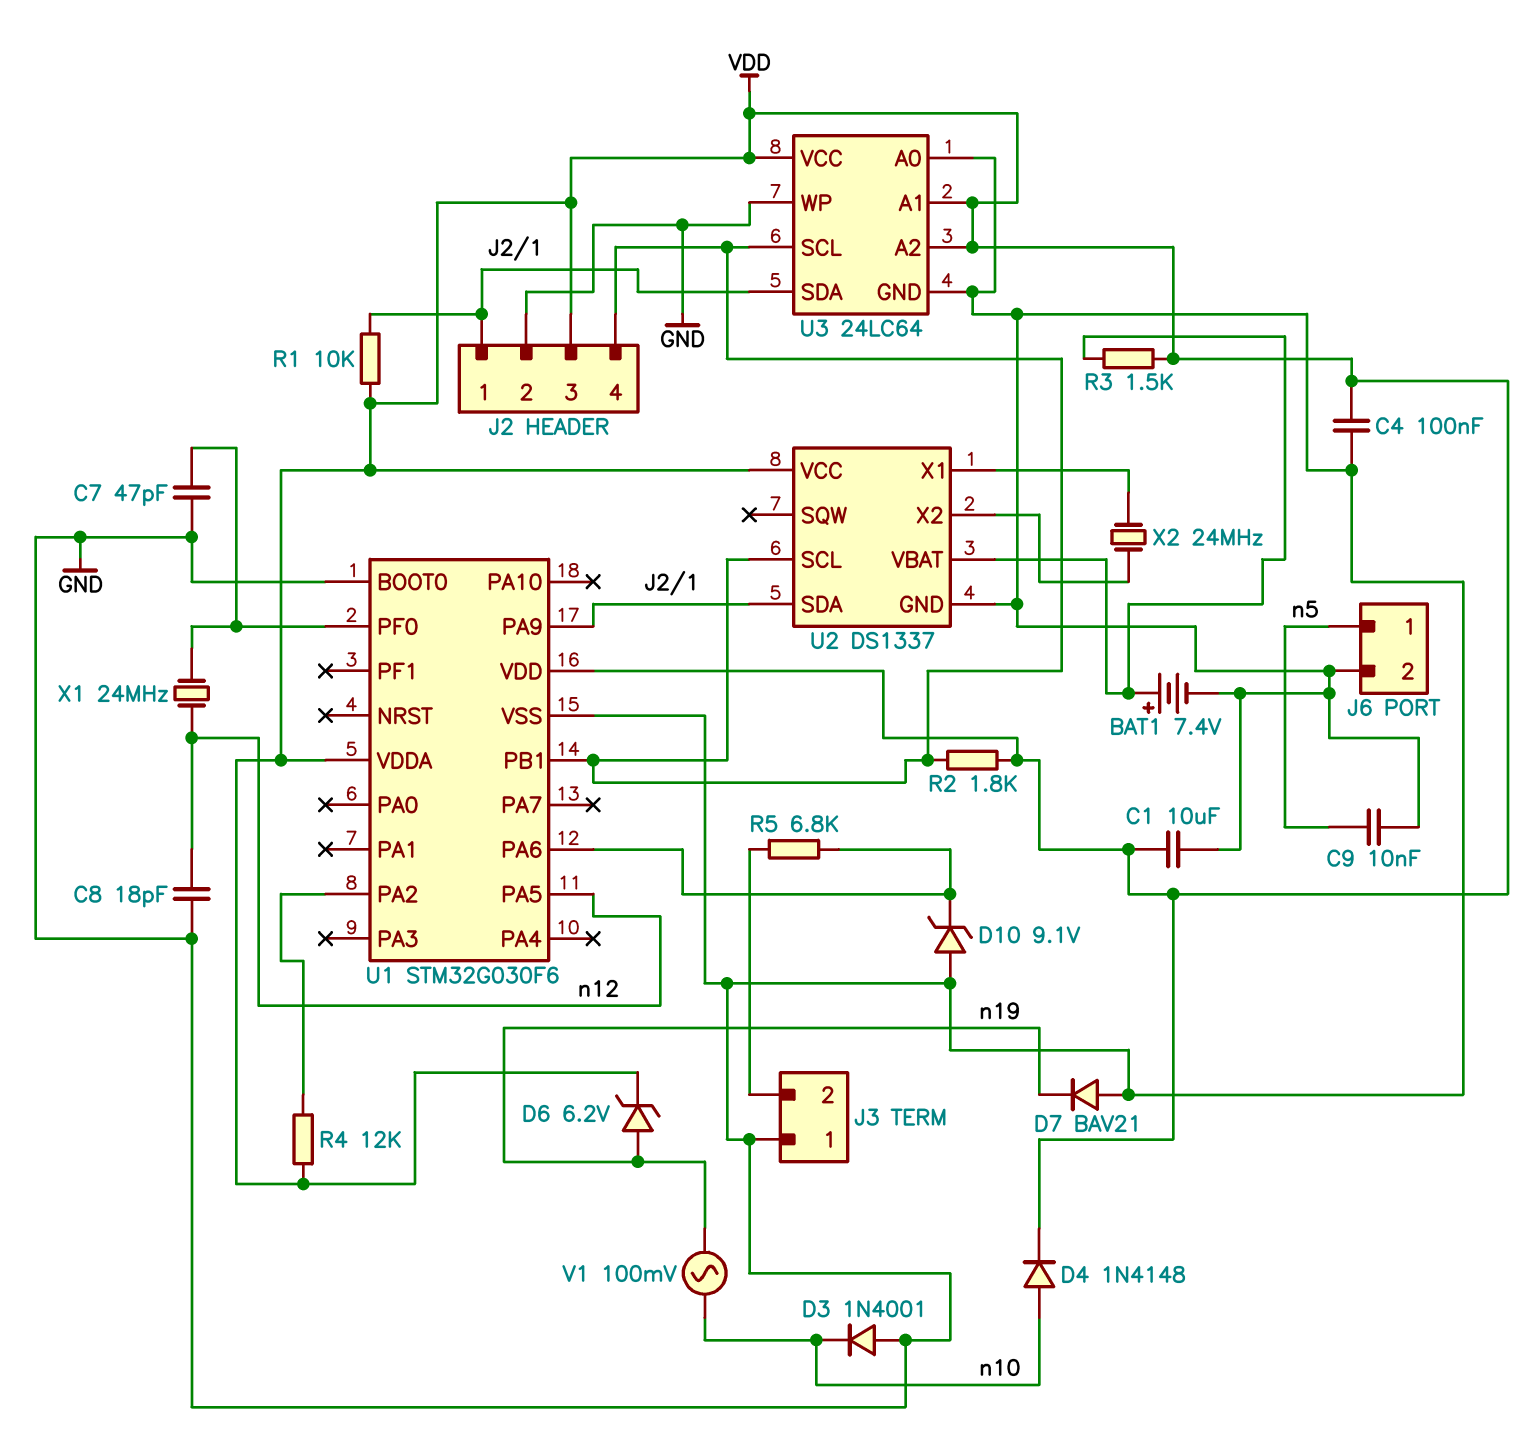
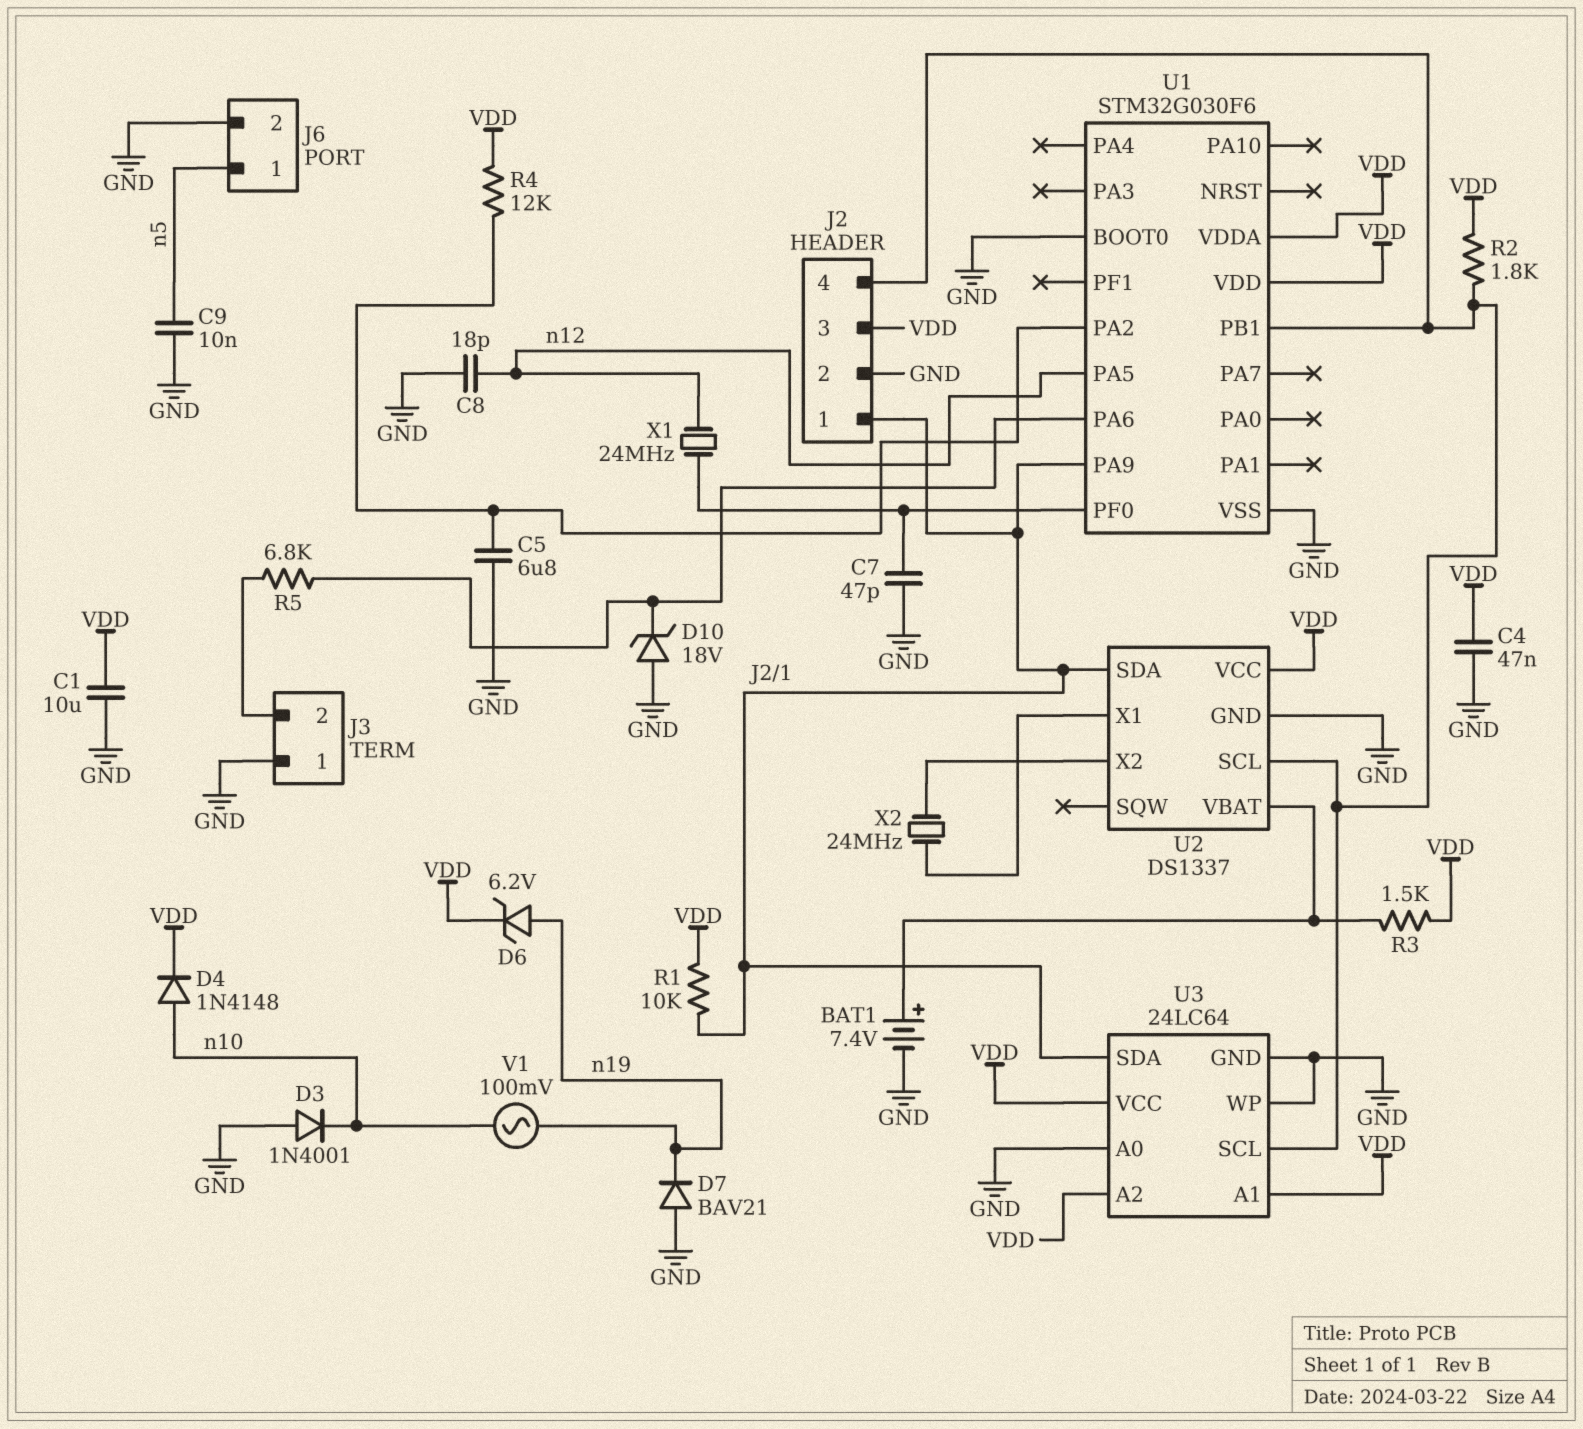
C4: 100nF (GND, VDD) -> 47nF (GND, VDD)
C5: none -> 6.8uF (GND, U1/PA2)
D10: zener 9.1V (A GND, K U1/PA6) -> zener 18V (A GND, K U1/PA6)

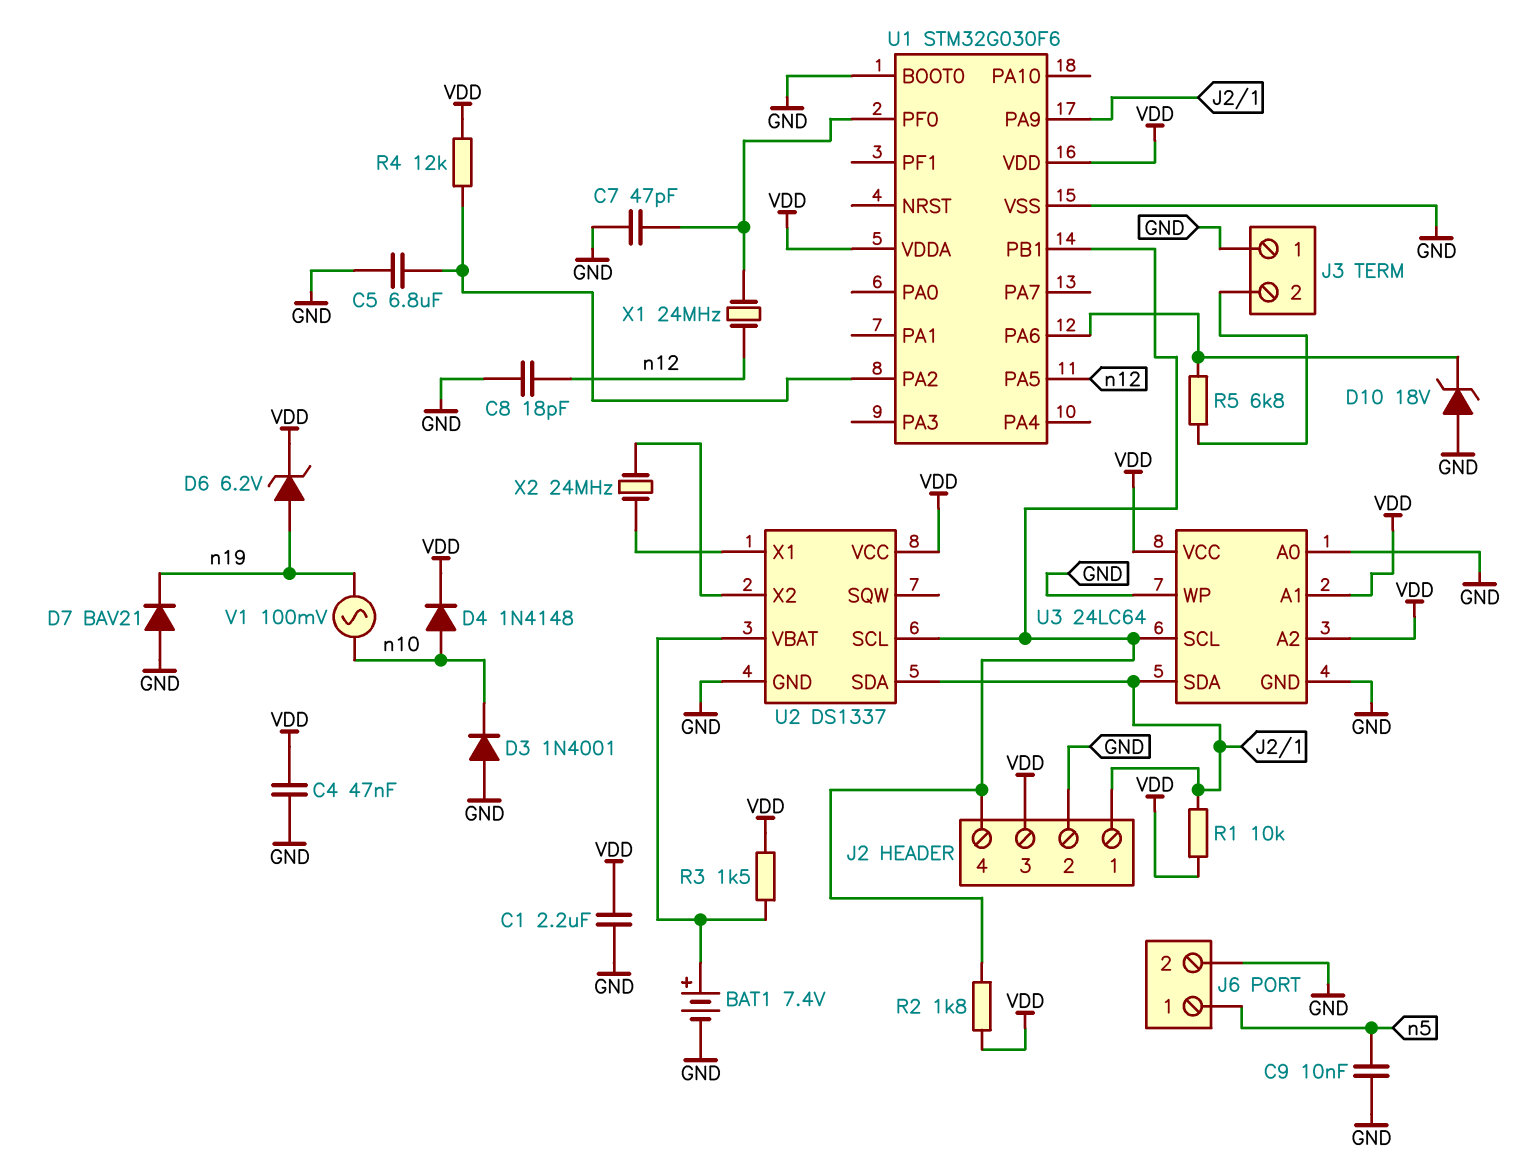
C1: 10uF (GND, VDD) -> 2.2uF (GND, VDD)

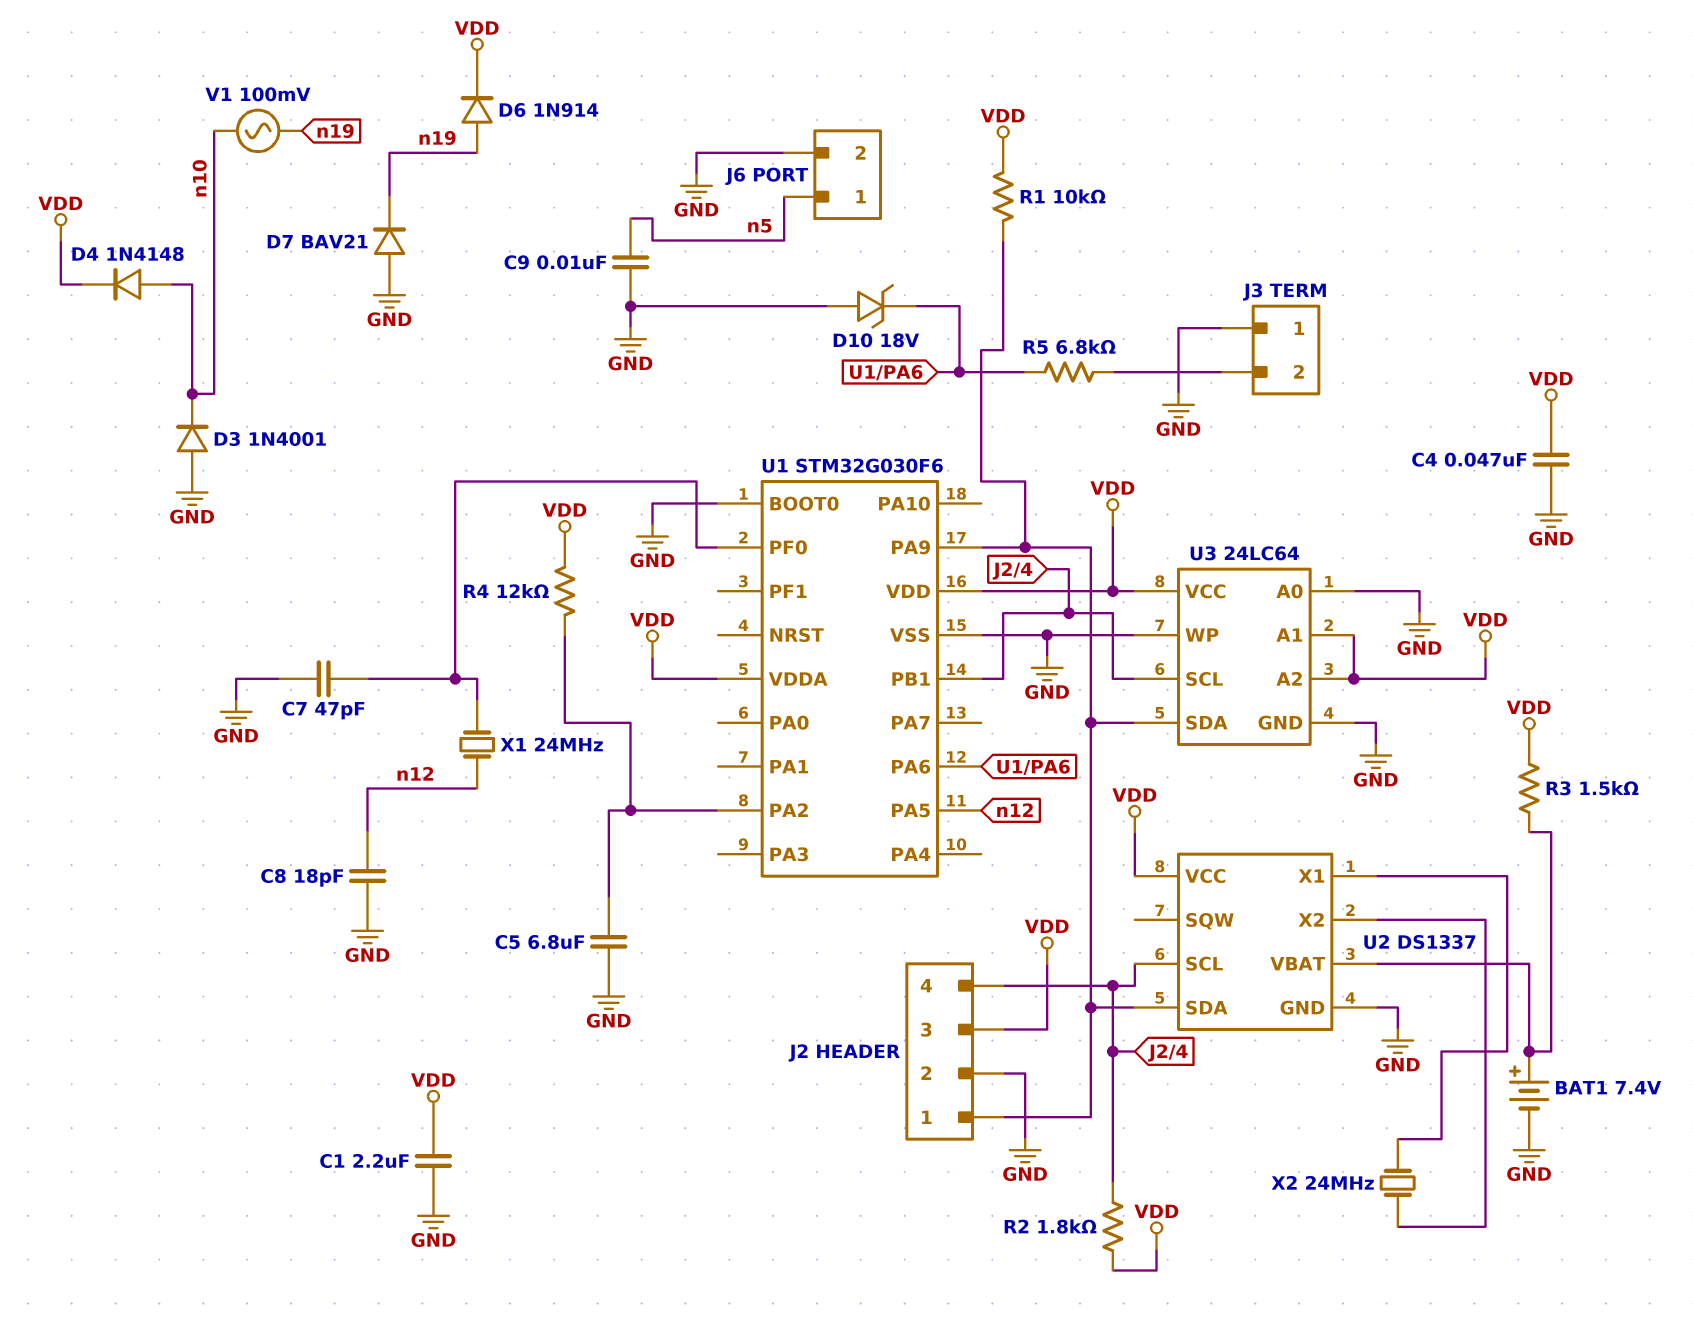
D6: zener 6.2V (A n19, K VDD) -> diode 1N914 (A n19, K VDD)

